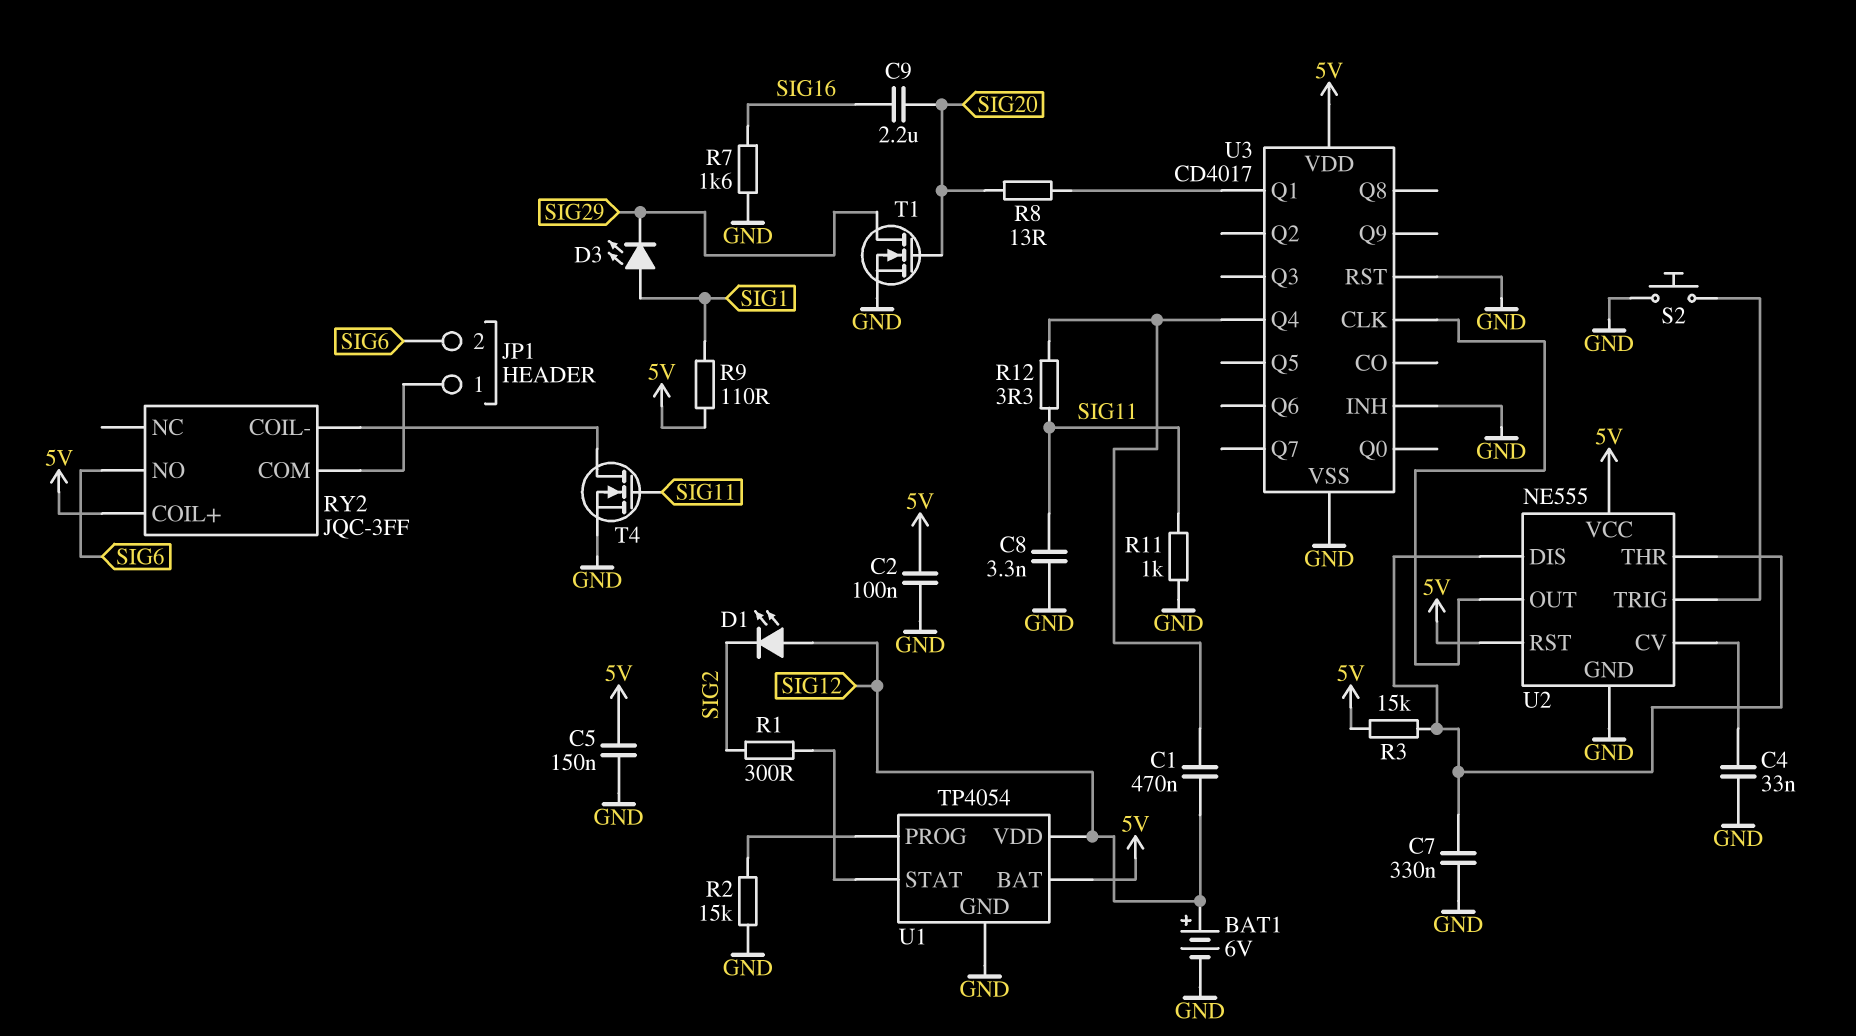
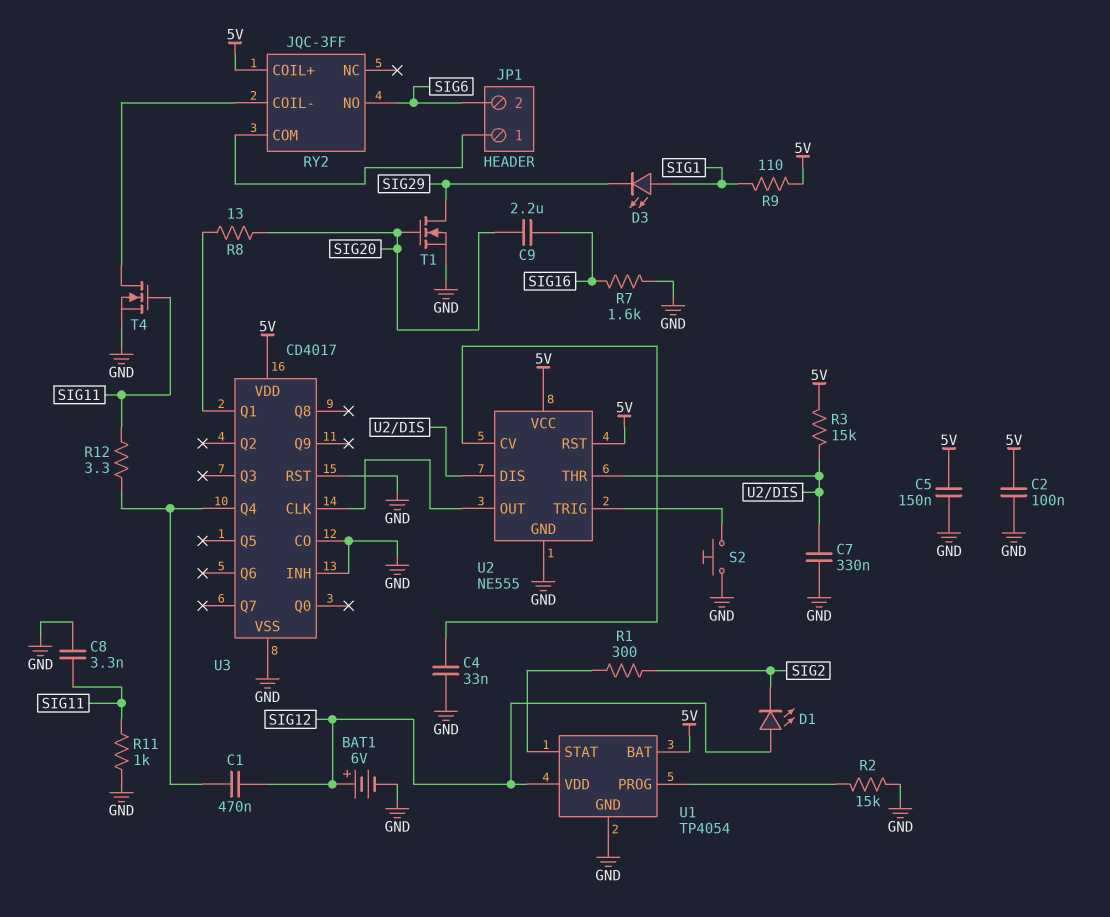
U3 pin CO: none -> GND

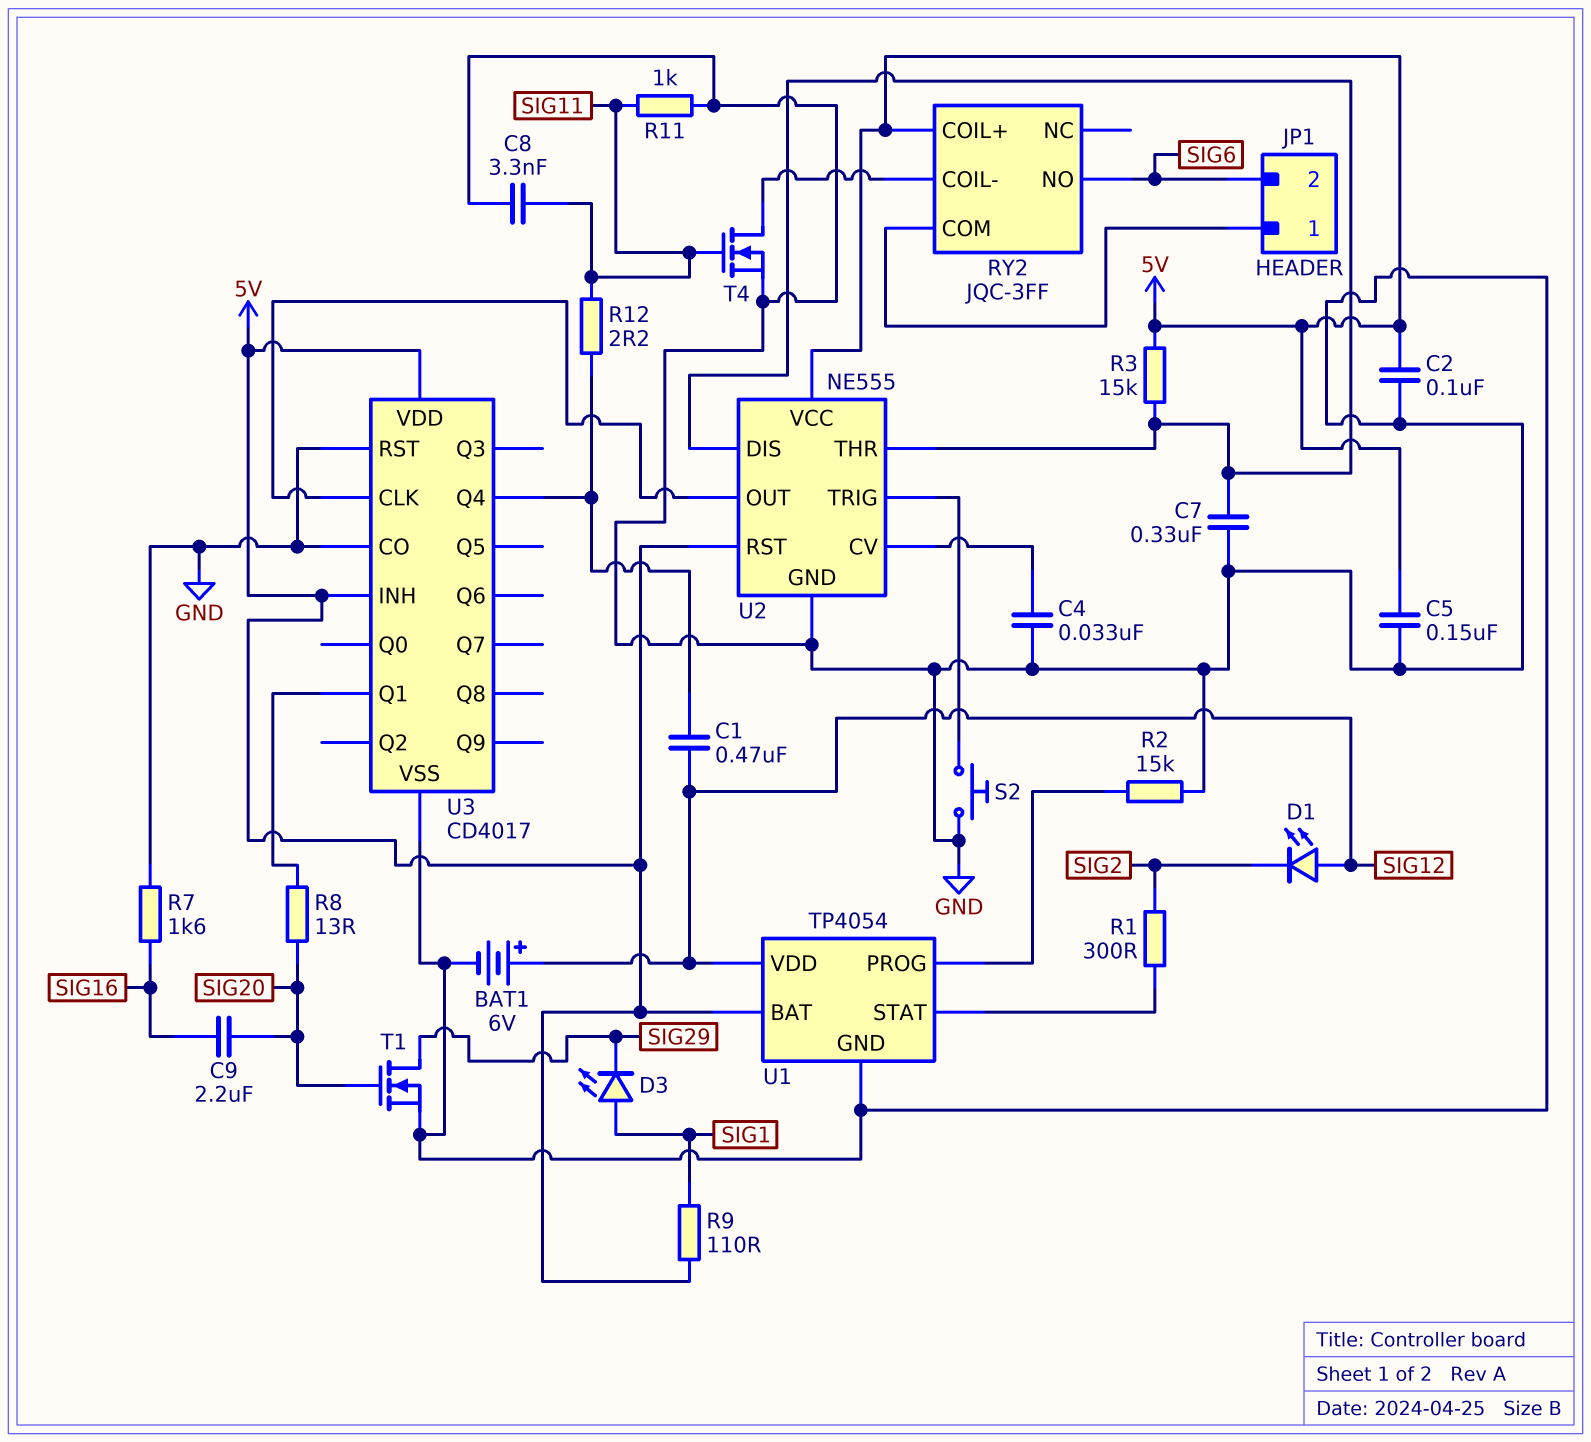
R12: 3.3 (SIG11, U3/Q4) -> 2.2 (SIG11, U3/Q4)
U3 pin INH: GND -> 5V

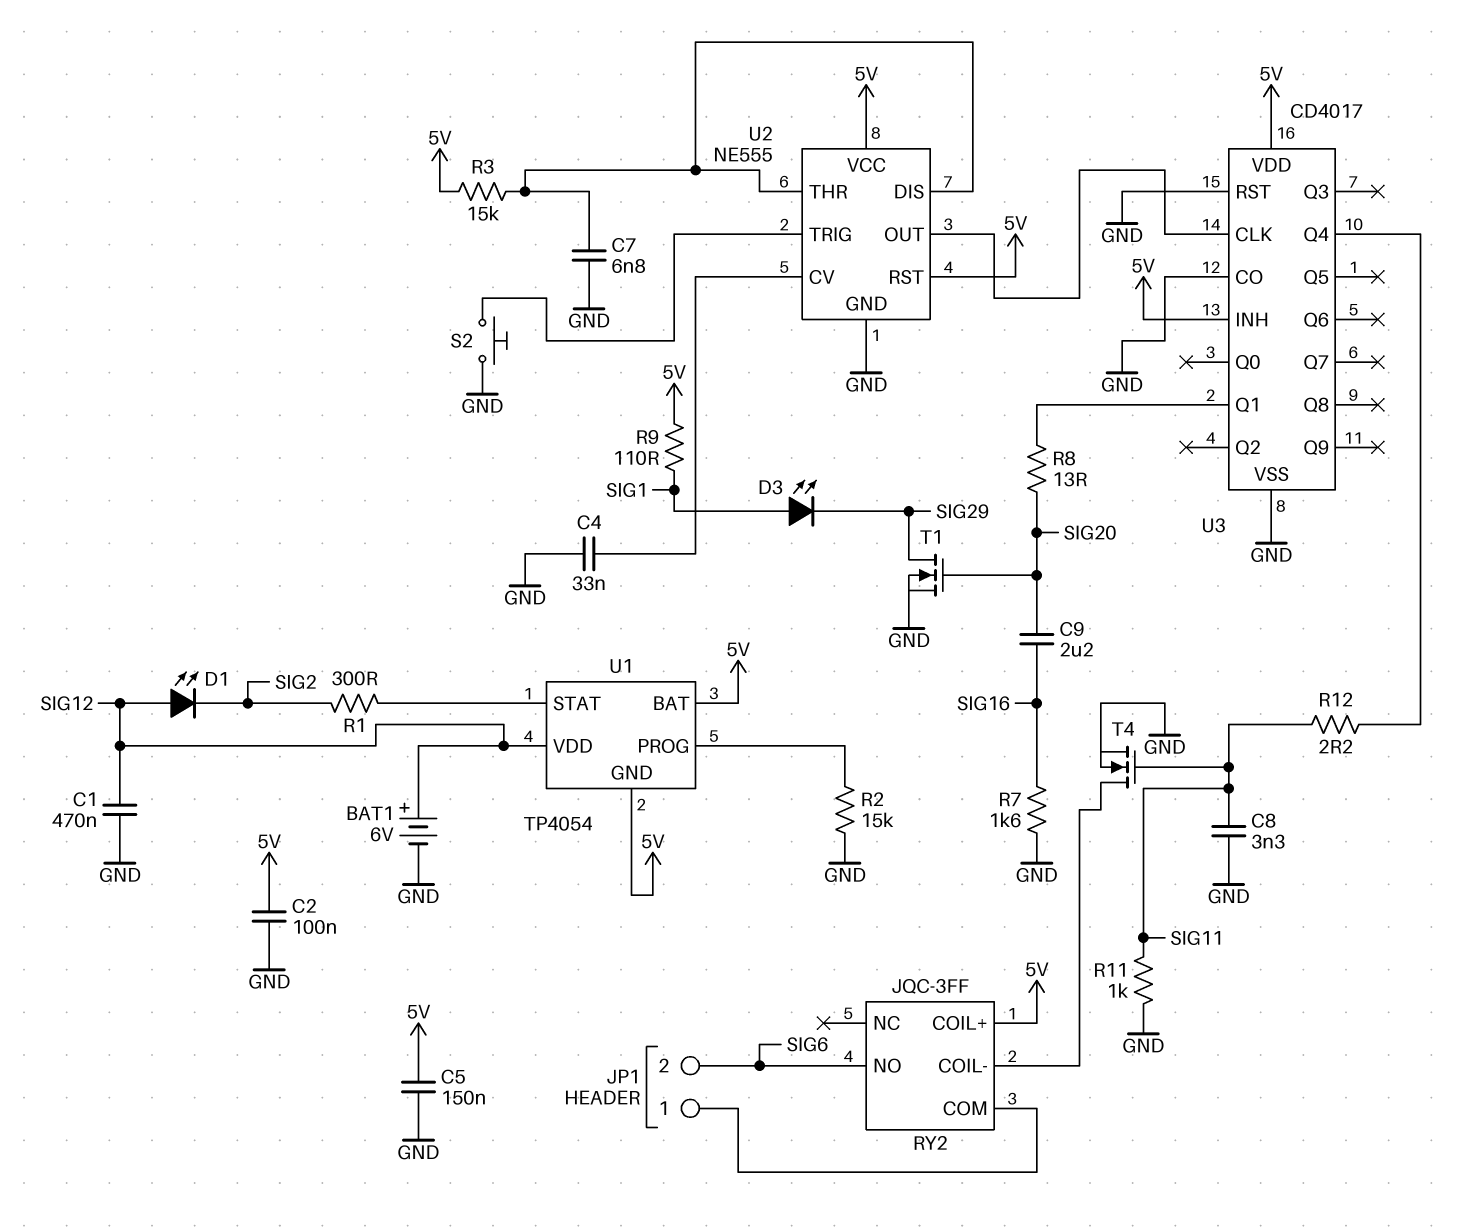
C1: 470nF (SIG12, U3/Q4) -> 470nF (GND, SIG12)
C7: 330nF (GND, U2/DIS) -> 6.8nF (GND, U2/DIS)
U1 pin GND: GND -> 5V

